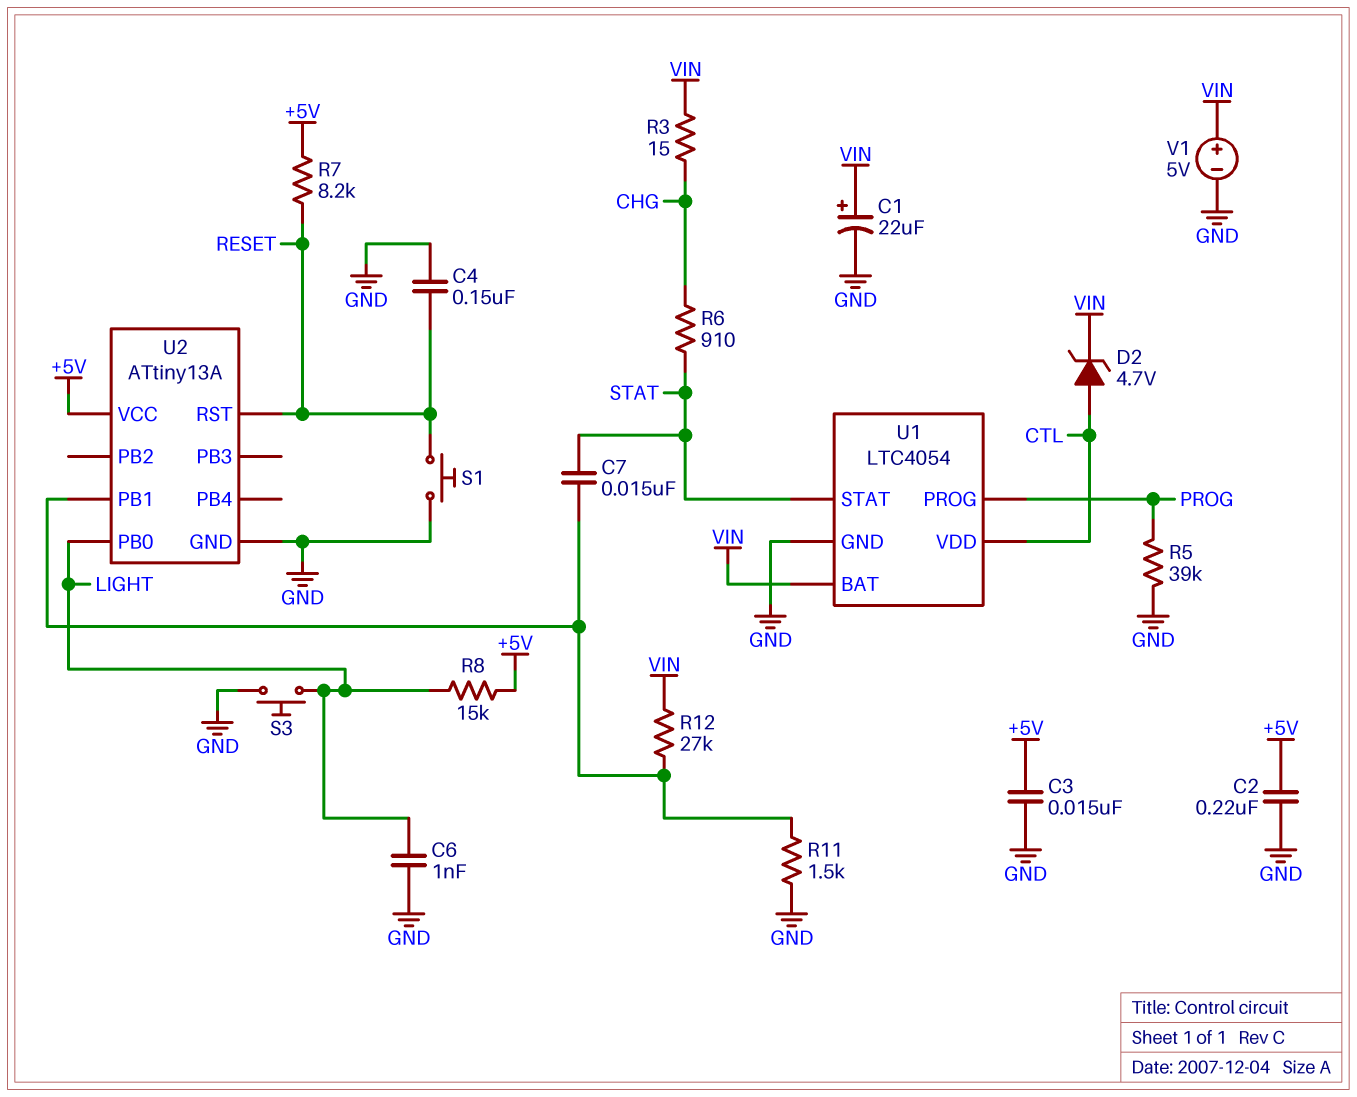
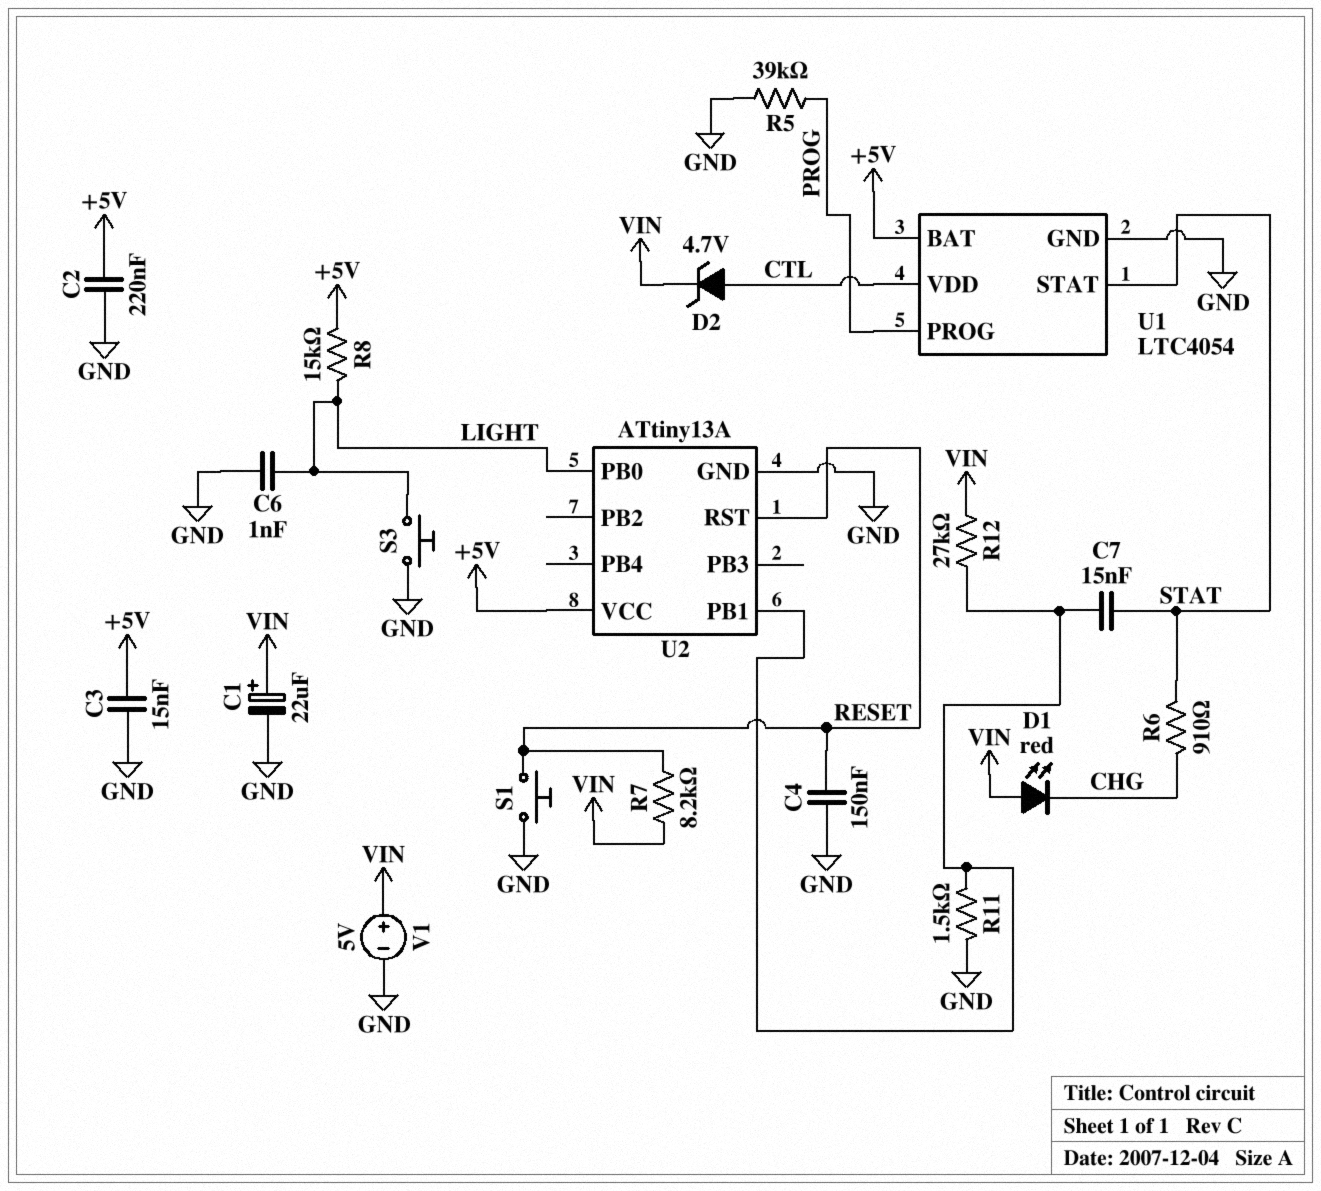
D1: none -> LED red (A VIN, K CHG)
R3: 15 (CHG, VIN) -> none
R7: 8.2k (+5V, RESET) -> 8.2k (RESET, VIN)
U1 pin BAT: VIN -> +5V

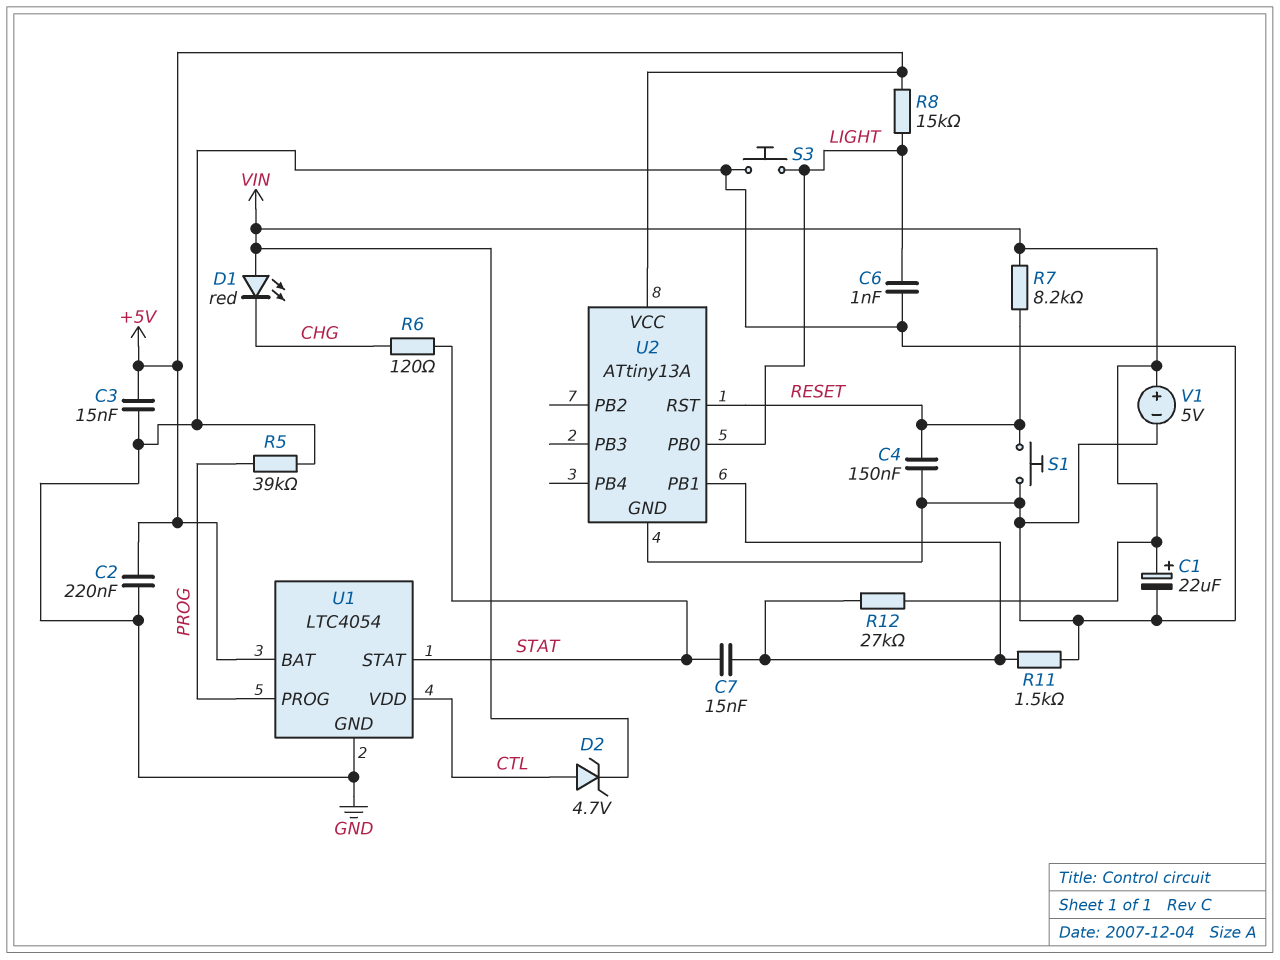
R6: 910 (CHG, STAT) -> 120 (CHG, STAT)

